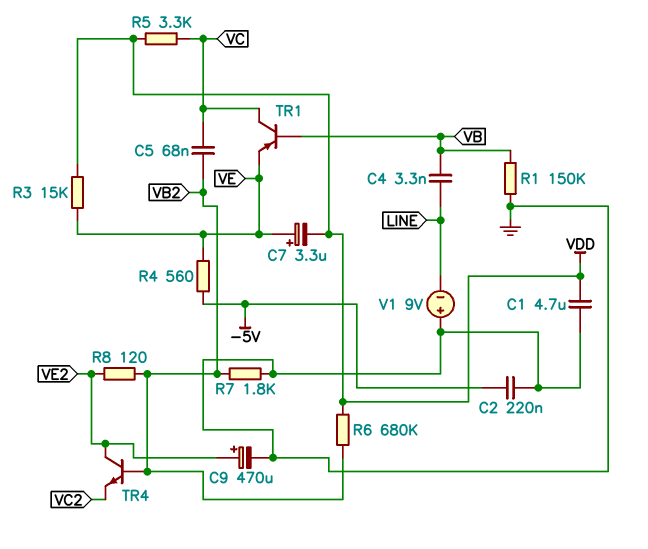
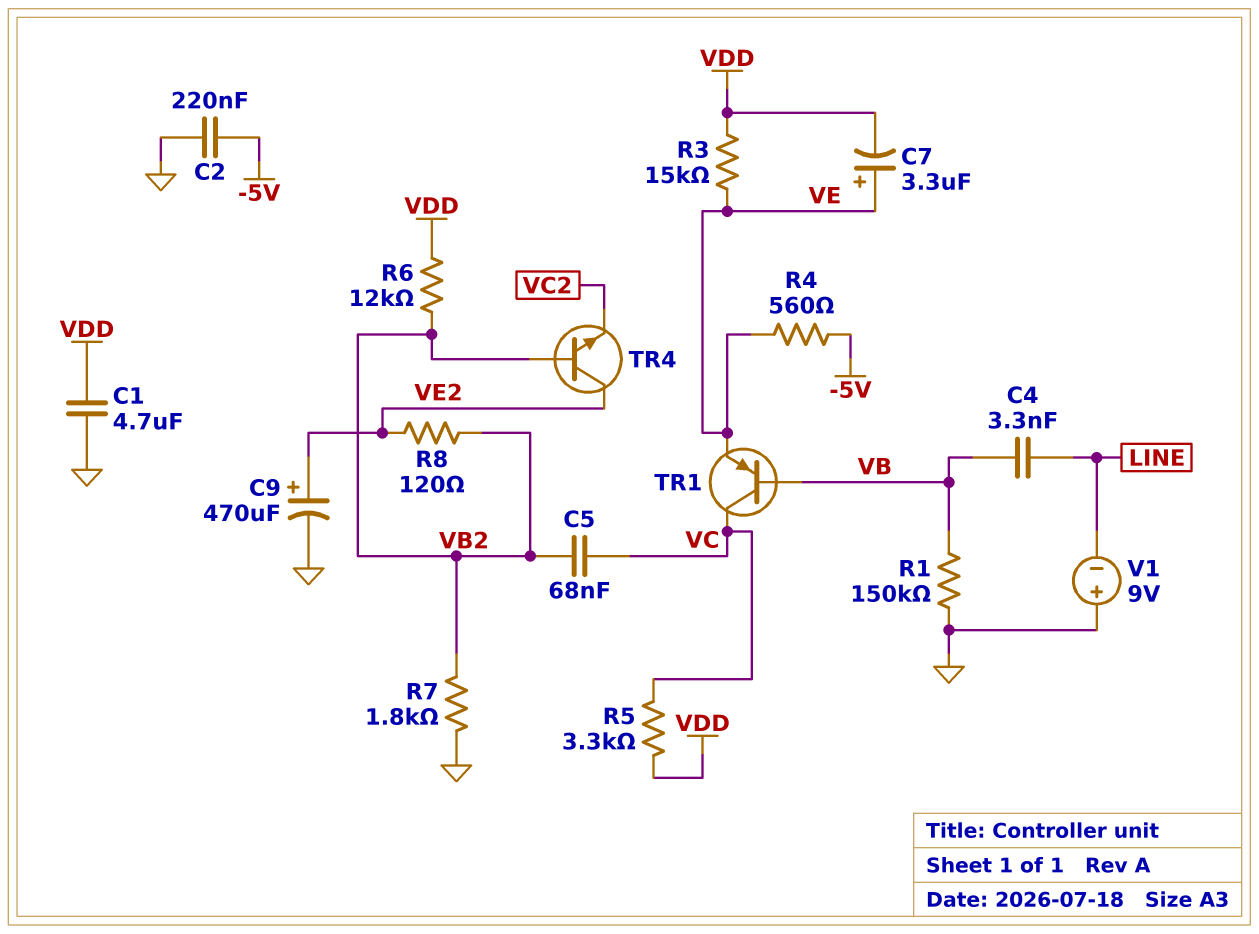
R6: 680k (VB2, VDD) -> 12k (VB2, VDD)

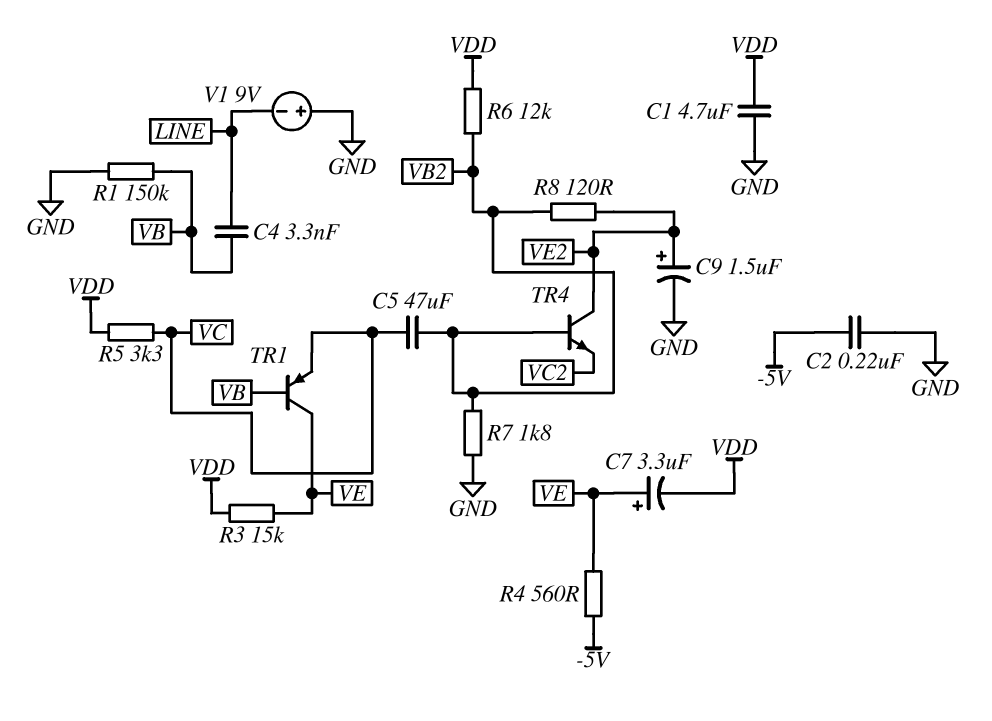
C5: 68nF (VB2, VC) -> 47uF (VB2, VC)
C9: 470uF (plus VE2, minus GND) -> 1.5uF (plus VE2, minus GND)
TR1: PNP (B VB, C VC, E VE) -> PNP (B VB, C VE, E VC)

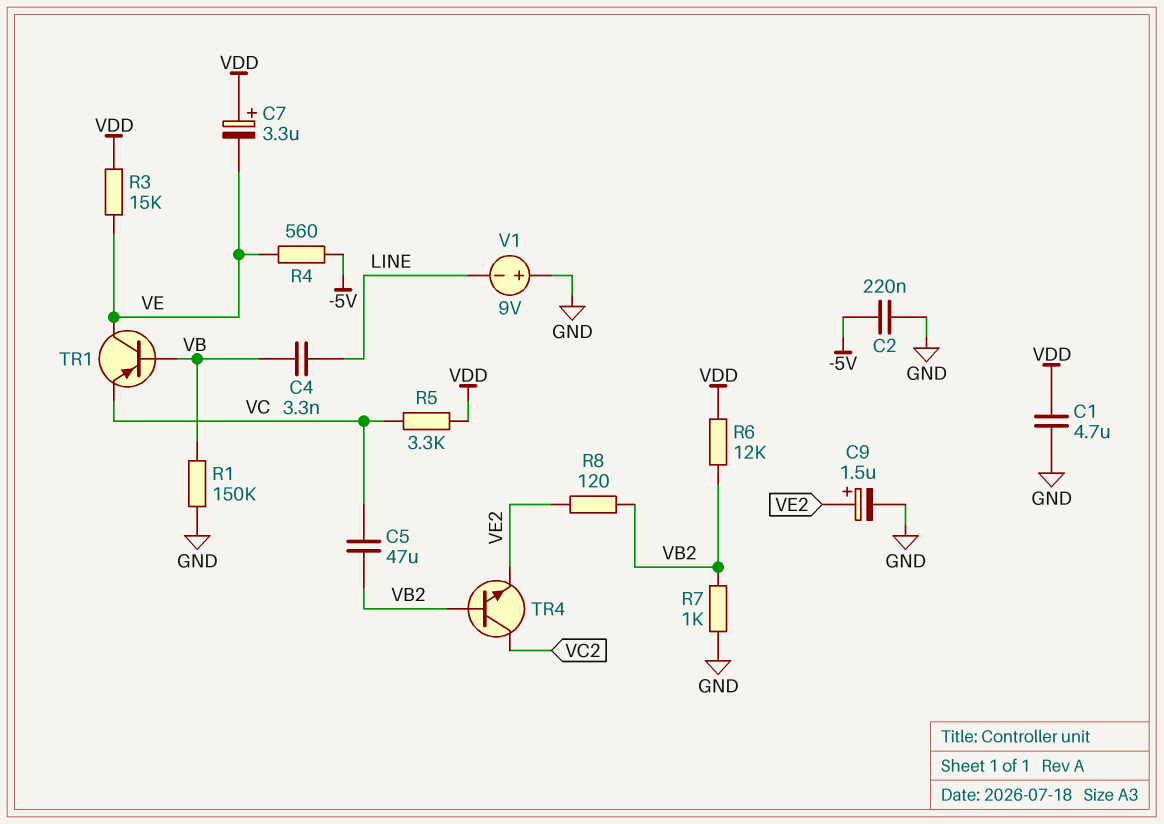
C7: 3.3uF (plus VE, minus VDD) -> 3.3uF (plus VDD, minus VE)
R7: 1.8k (GND, VB2) -> 1k (GND, VB2)
TR4: NPN (B VB2, C VE2, E VC2) -> NPN (B VB2, C VC2, E VE2)

